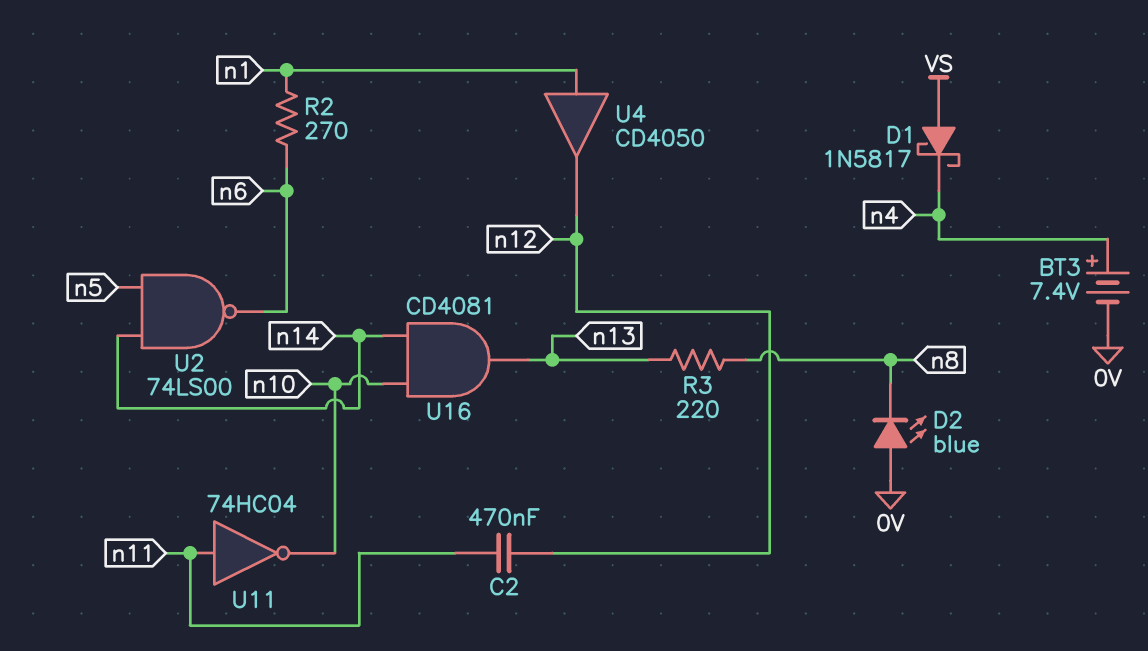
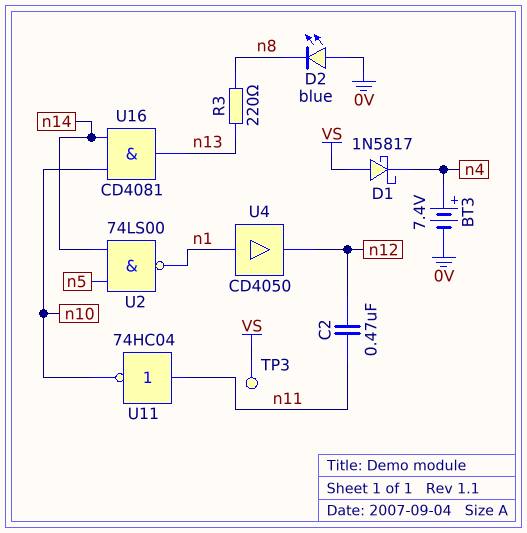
R2: 270 (n1, n6) -> none
TP3: none -> test point (VS)
U2: NAND 74LS00 (in n5, in n14, out n6) -> NAND 74LS00 (in n5, in n14, out n1)

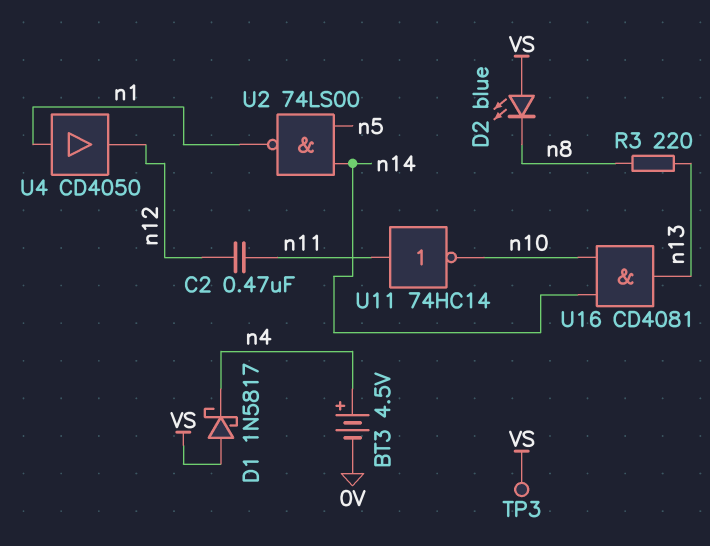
BT3: 7.4V (plus n4, minus 0V) -> 4.5V (plus n4, minus 0V)
D2: LED blue (A 0V, K n8) -> LED blue (A VS, K n8)
U11: NOT 74HC04 (in n11, out n10) -> NOT 74HC14 (in n11, out n10)

